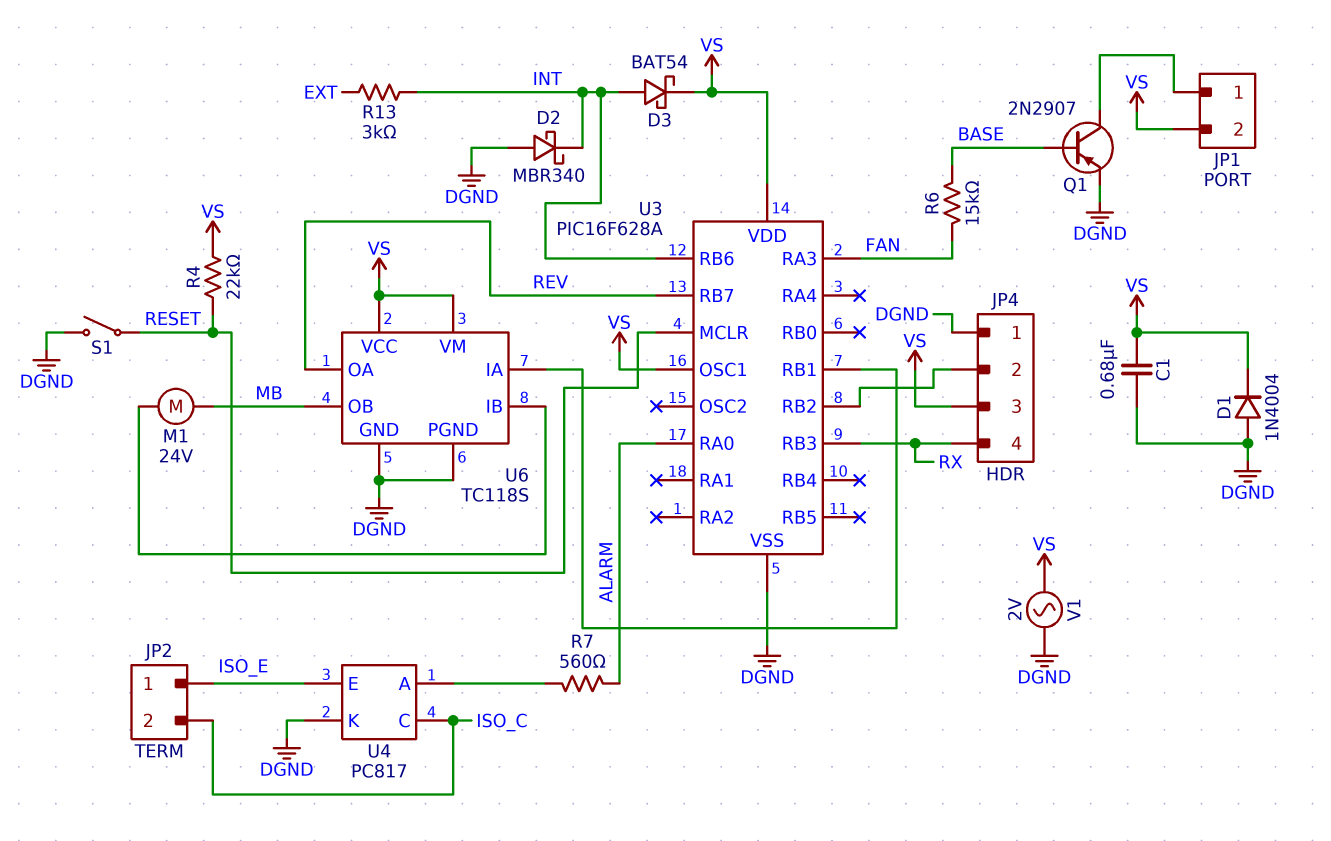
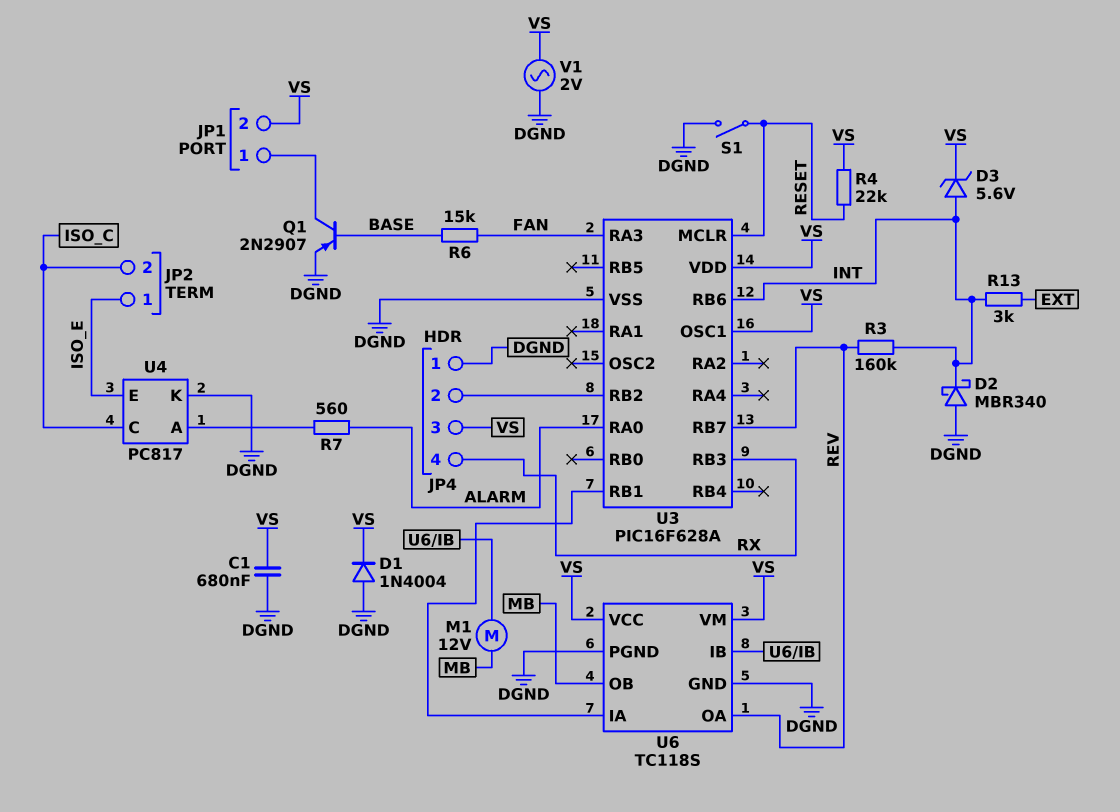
D3: schottky BAT54 (A INT, K VS) -> zener 5.6V (A INT, K VS)
M1: motor 24V (MB, U6/IB) -> motor 12V (MB, U6/IB)
R3: none -> 160k (INT, REV)

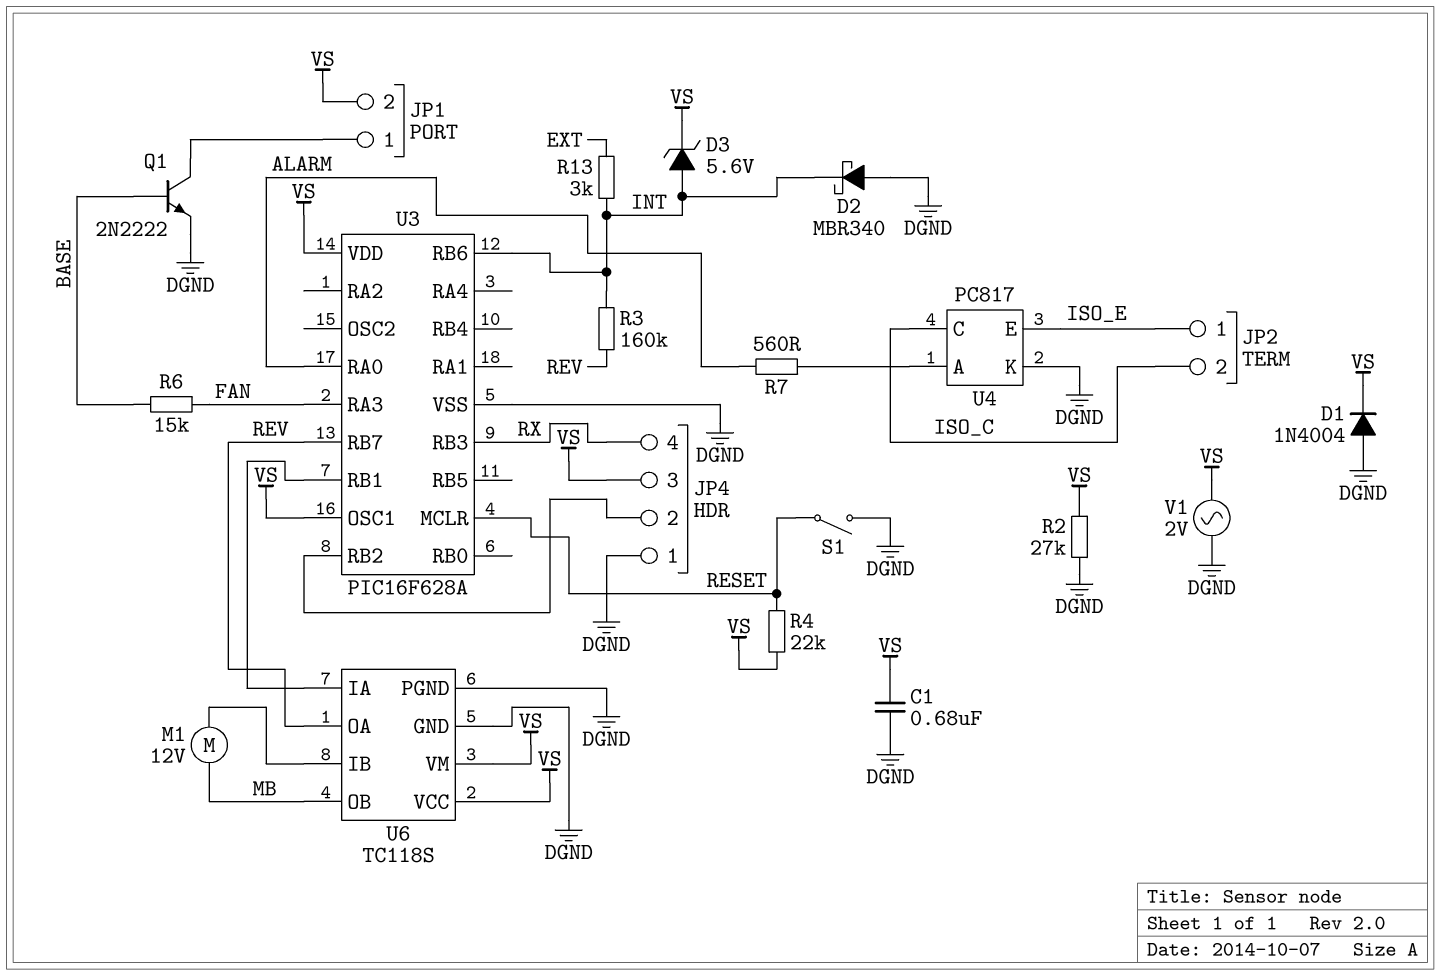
Q1: PNP 2N2907 (B BASE, C JP1/1, E DGND) -> NPN 2N2222 (B BASE, C JP1/1, E DGND)
R2: none -> 27k (DGND, VS)

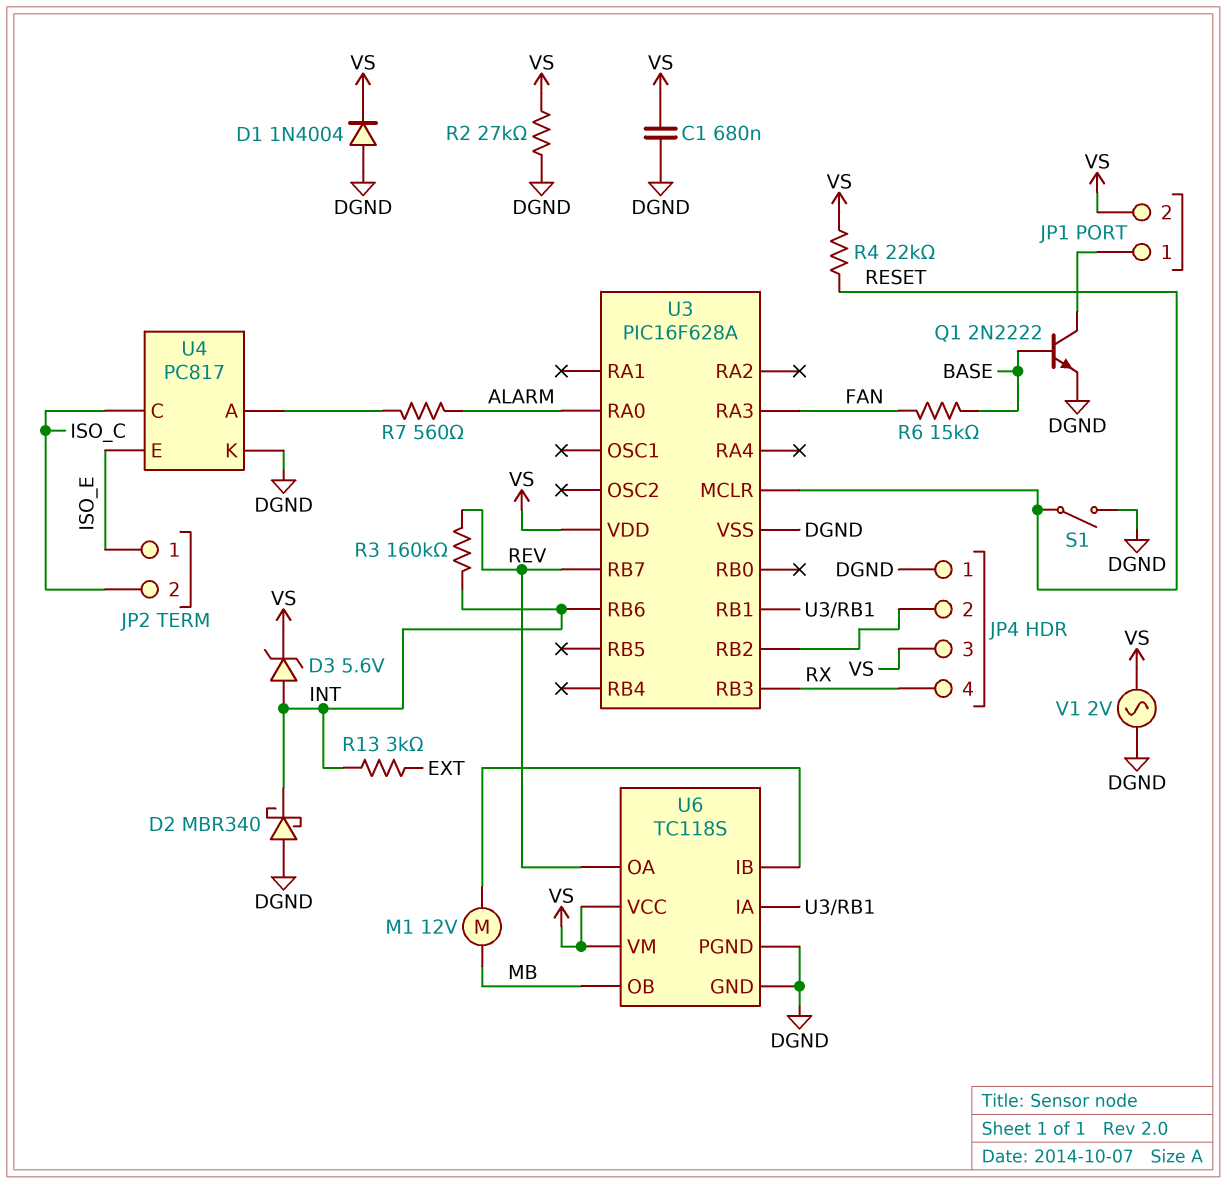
U3 pin OSC1: VS -> none

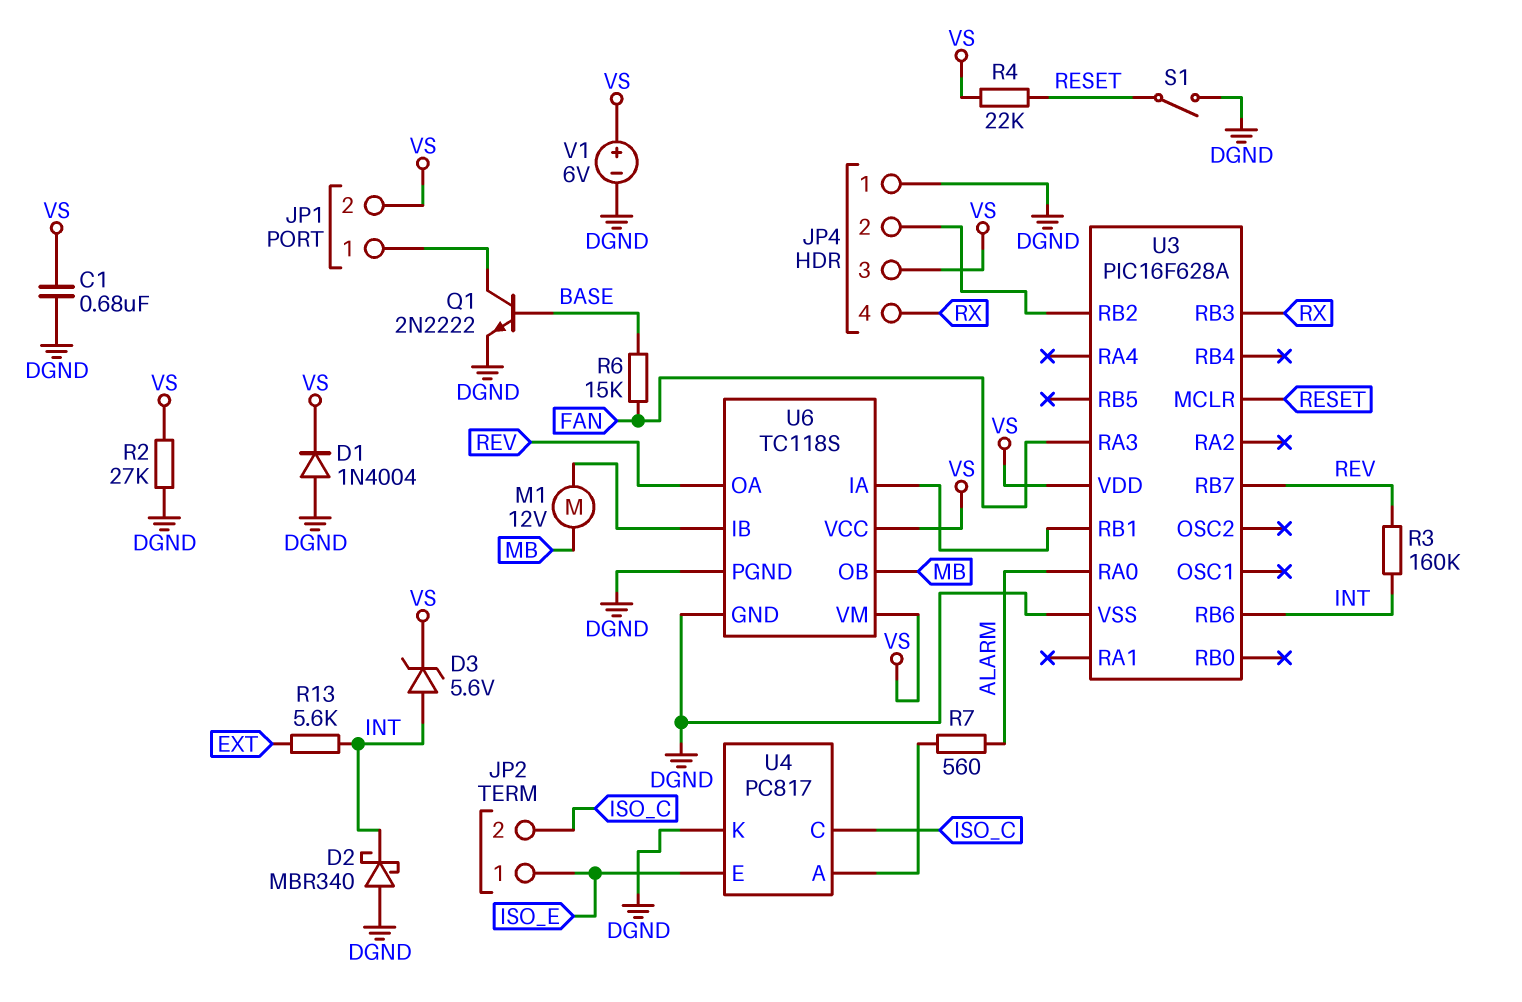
R13: 3k (EXT, INT) -> 5.6k (EXT, INT)
V1: AC 2V (DGND, VS) -> 6V (plus VS, minus DGND)

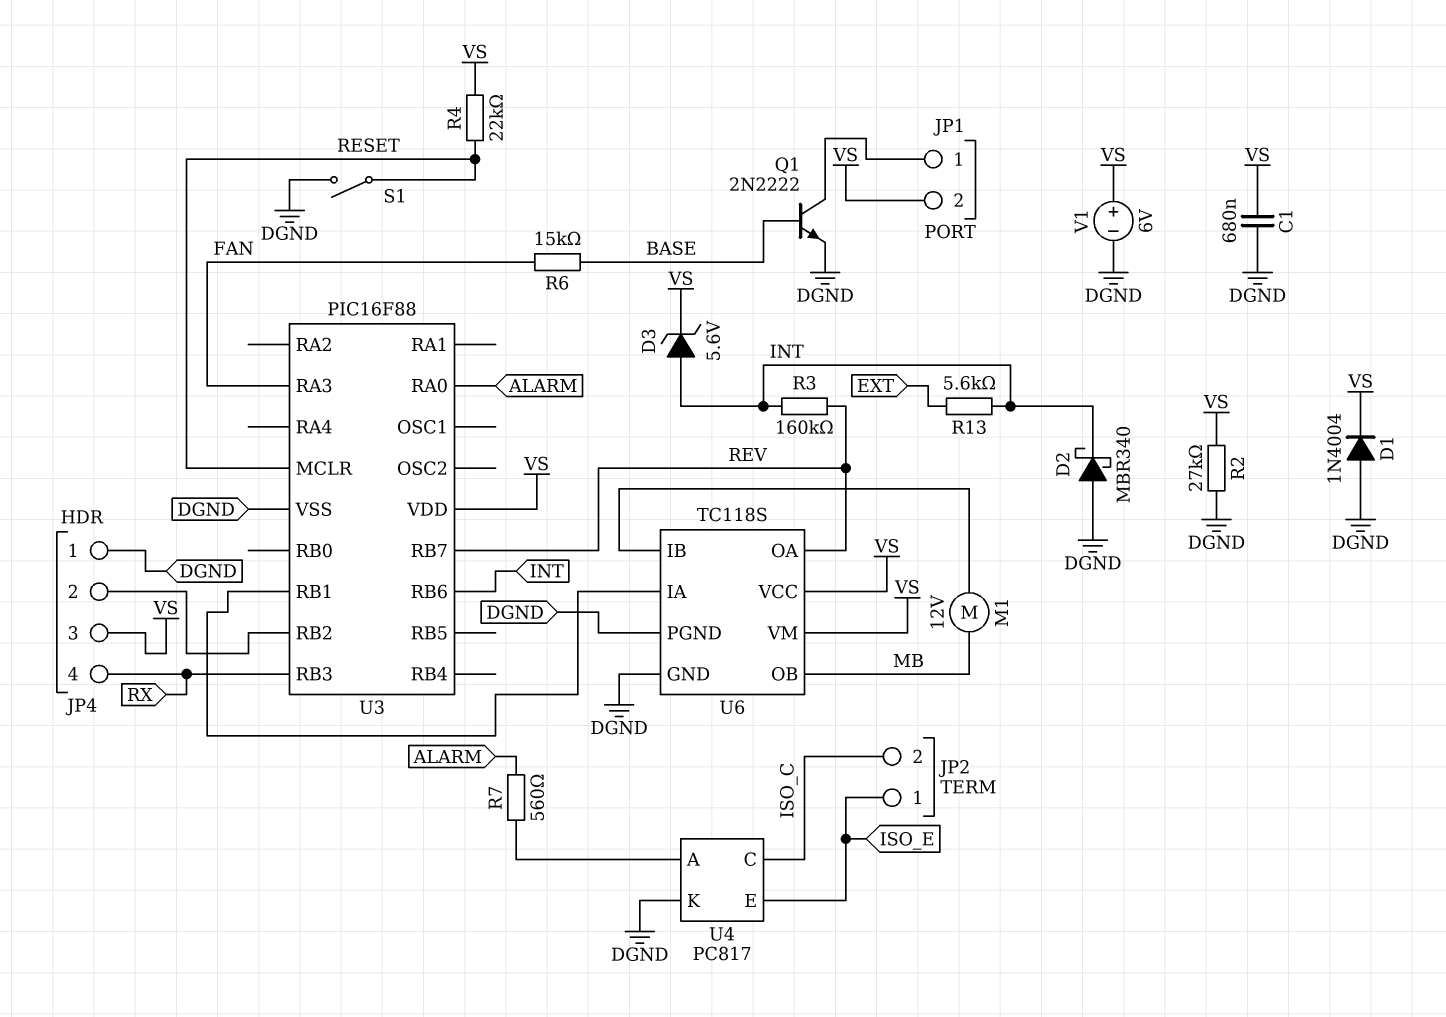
U3: PIC16F628A -> PIC16F88

